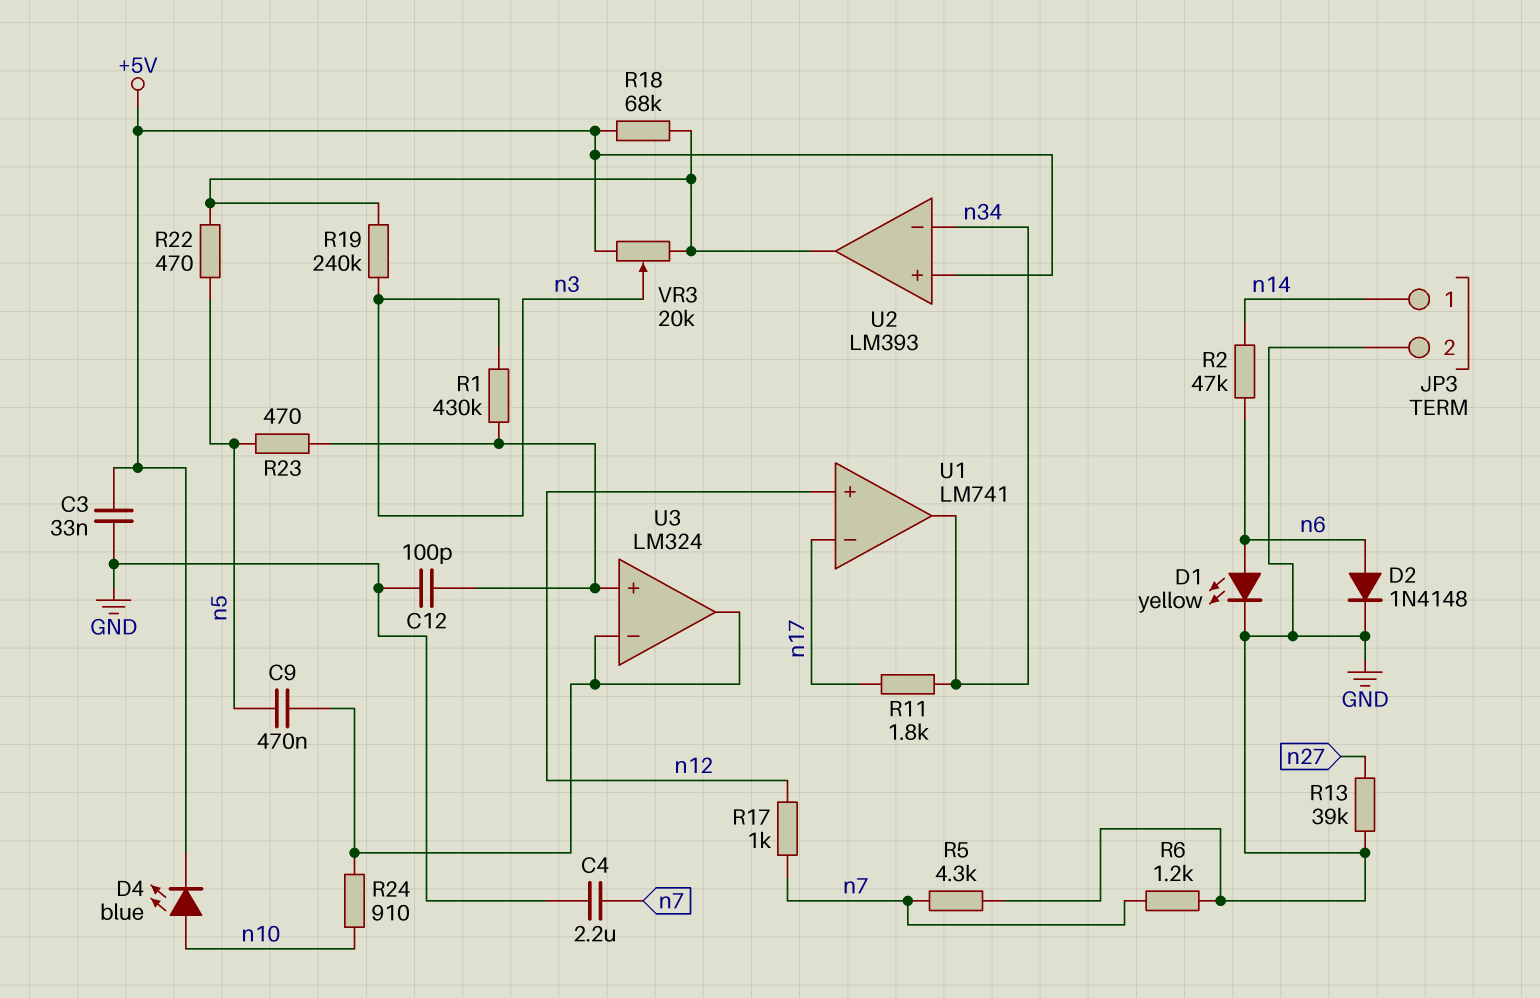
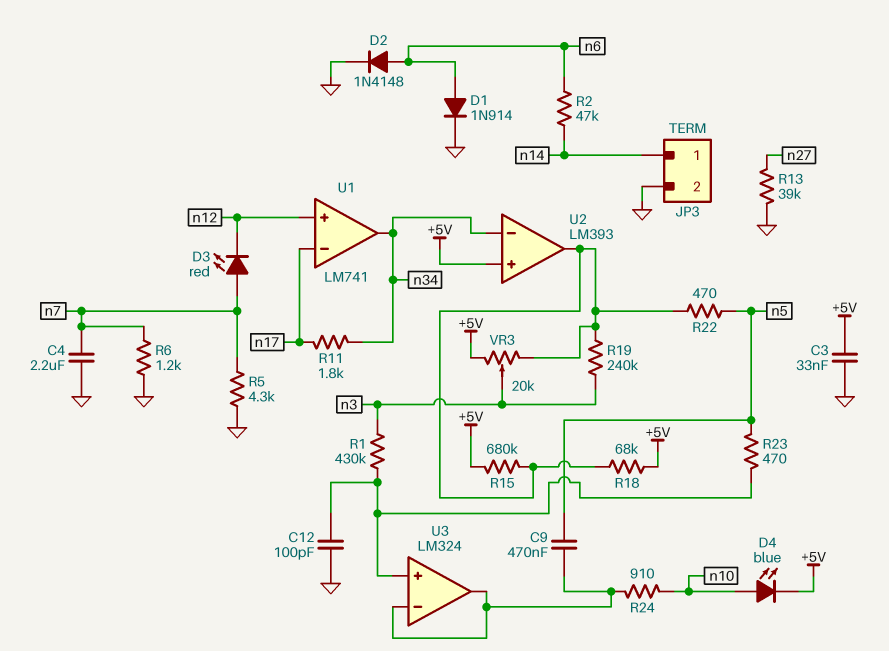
D1: LED yellow (A n6, K GND) -> diode 1N914 (A n6, K GND)
D3: none -> LED red (A n7, K n12)
R15: none -> 680k (+5V, U2/out)
R17: 1k (n7, n12) -> none

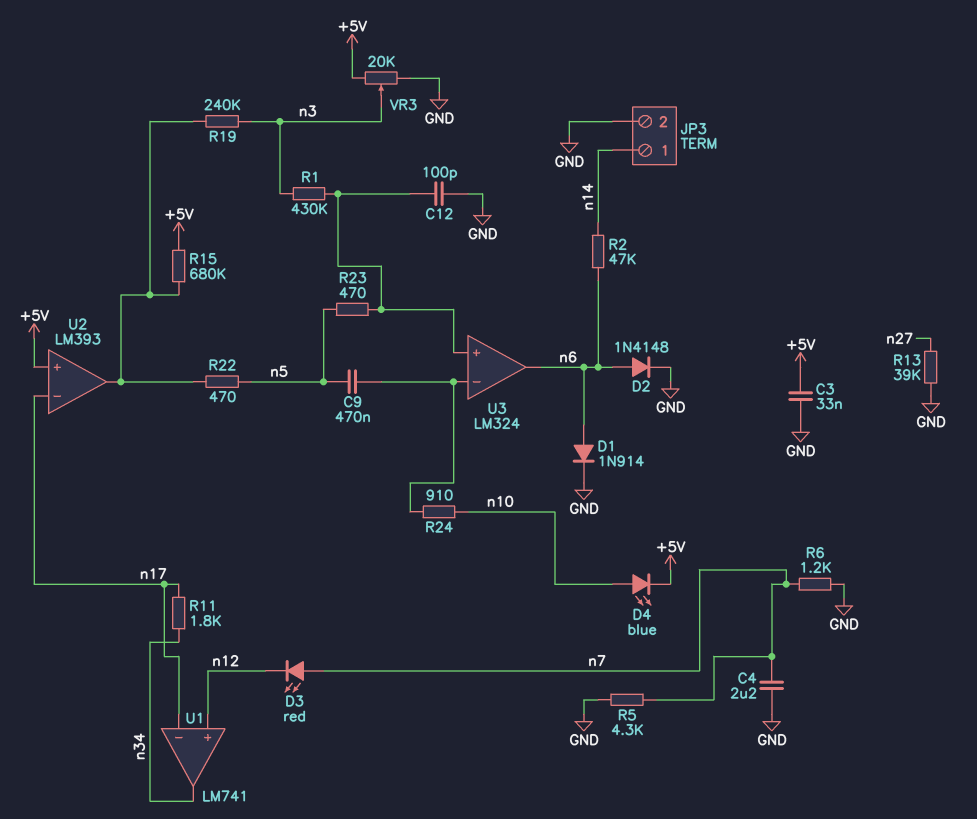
R18: 68k (+5V, U2/out) -> none
U2 pin in-: n34 -> n17
U3 pin out: U3/in- -> n6
VR3: 20k (+5V, U2/out, wiper n3) -> 20k (+5V, GND, wiper n3)

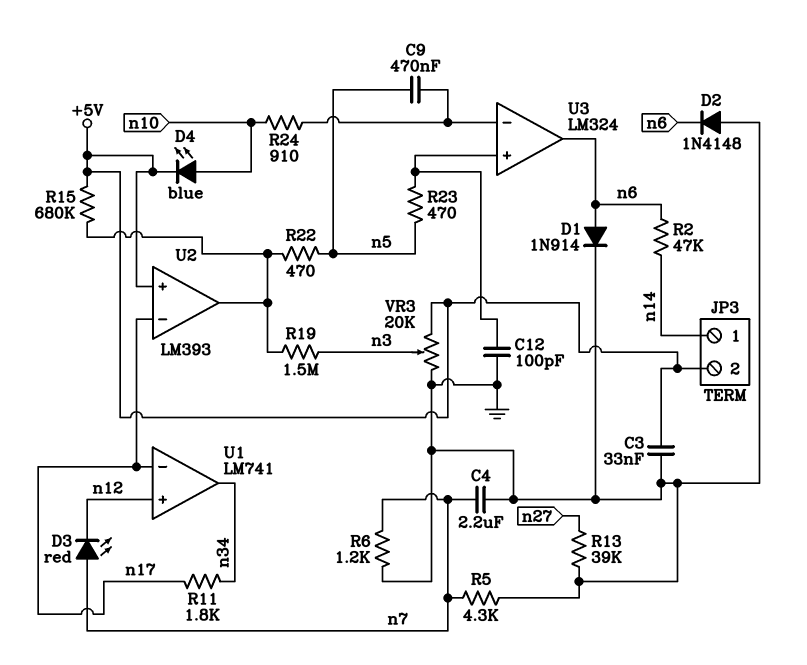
D2: diode 1N4148 (A n6, K GND) -> diode 1N4148 (A GND, K n6)
JP3 pin 2: GND -> +5V
R1: 430k (U3/in+, n3) -> none
R19: 240k (U2/out, n3) -> 1.5M (U2/out, n3)

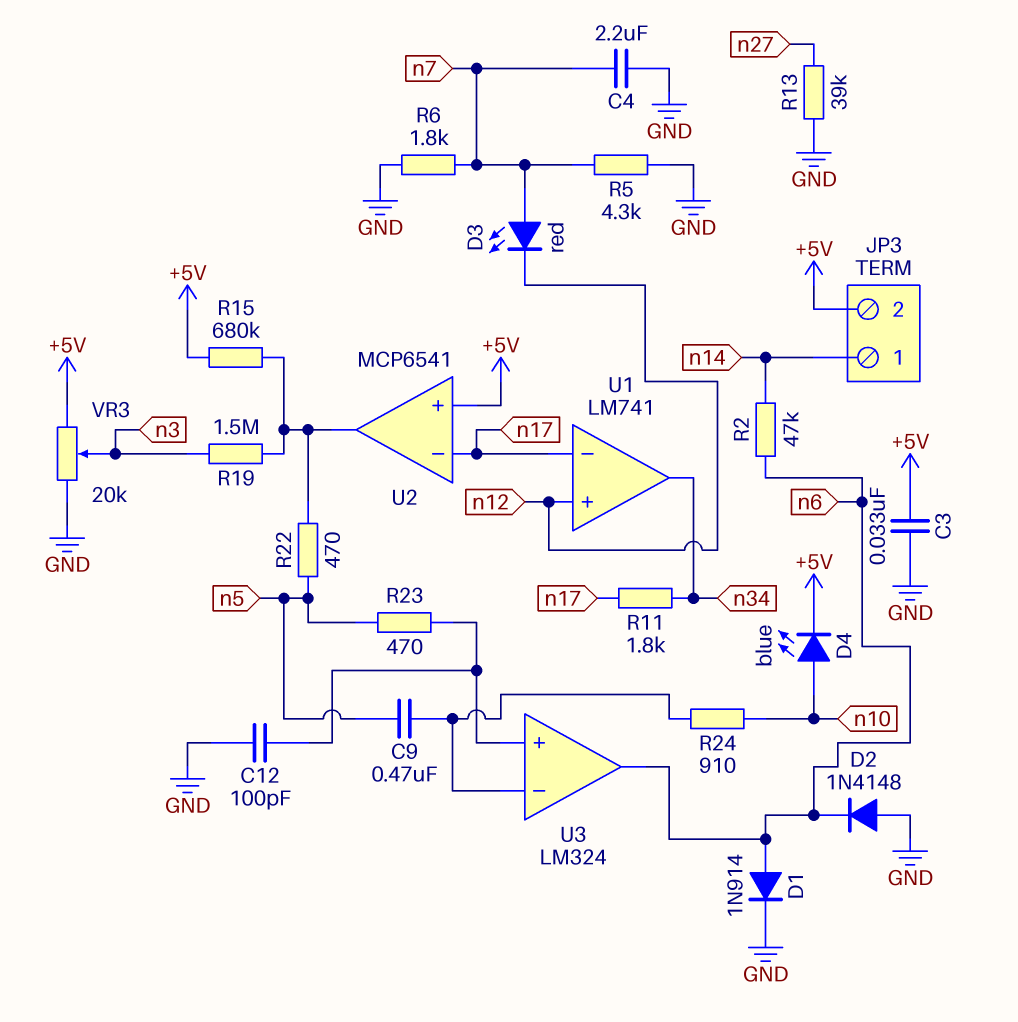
R6: 1.2k (GND, n7) -> 1.8k (GND, n7)
U2: LM393 -> MCP6541

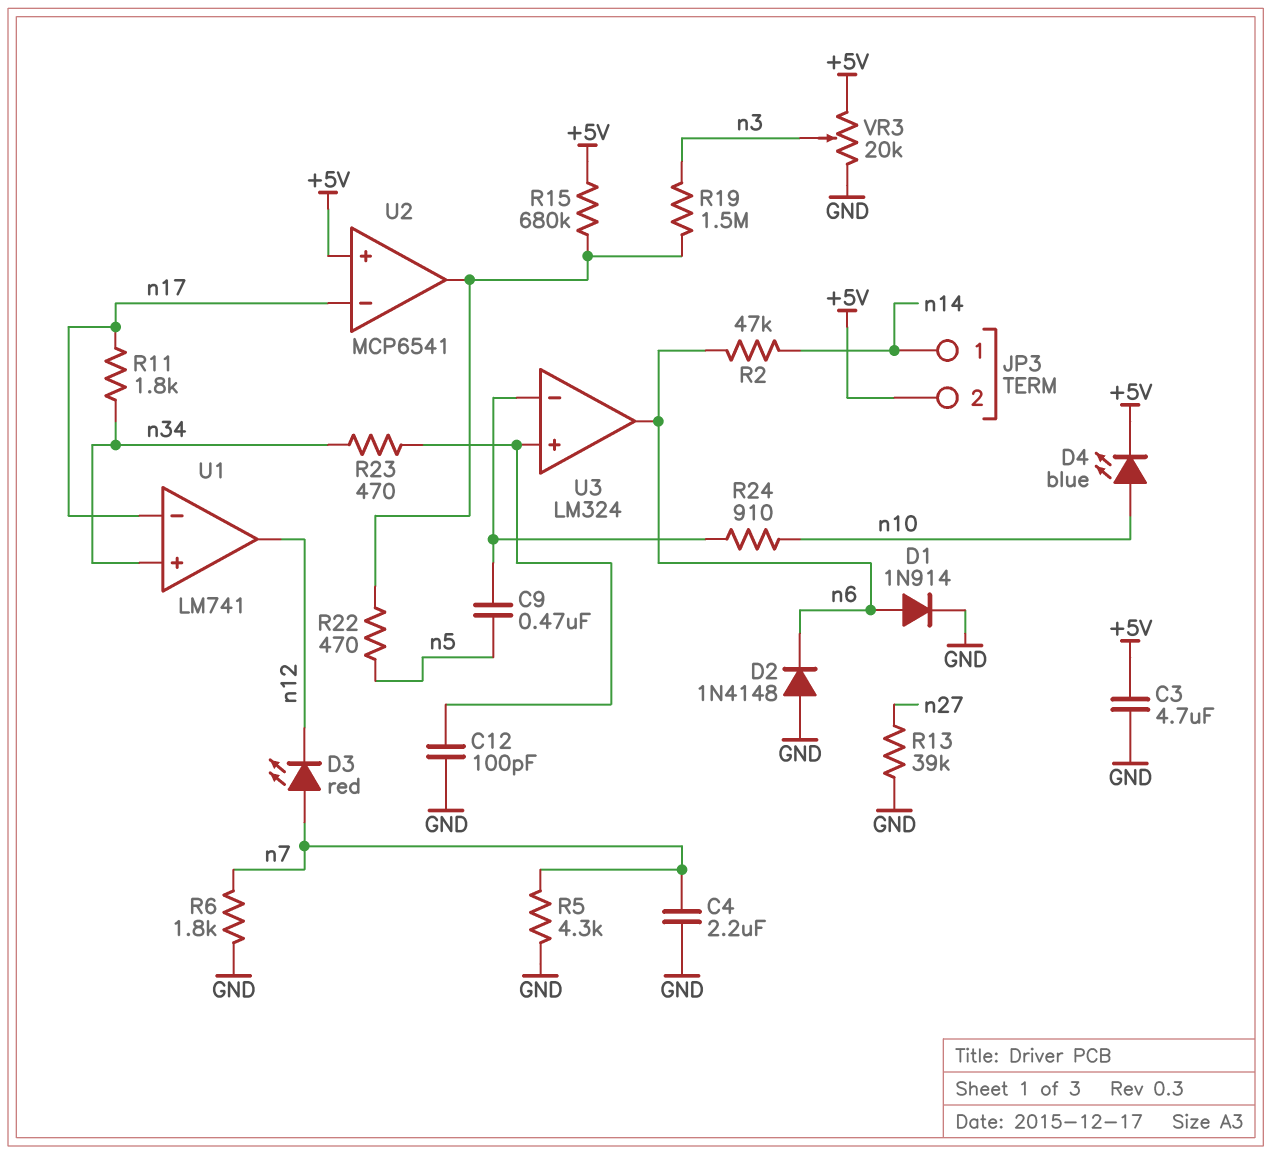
C3: 33nF (+5V, GND) -> 4.7uF (+5V, GND)
R23: 470 (U3/in+, n5) -> 470 (U3/in+, n34)
U1 pin in+: n12 -> n34
U1 pin out: n34 -> n12

